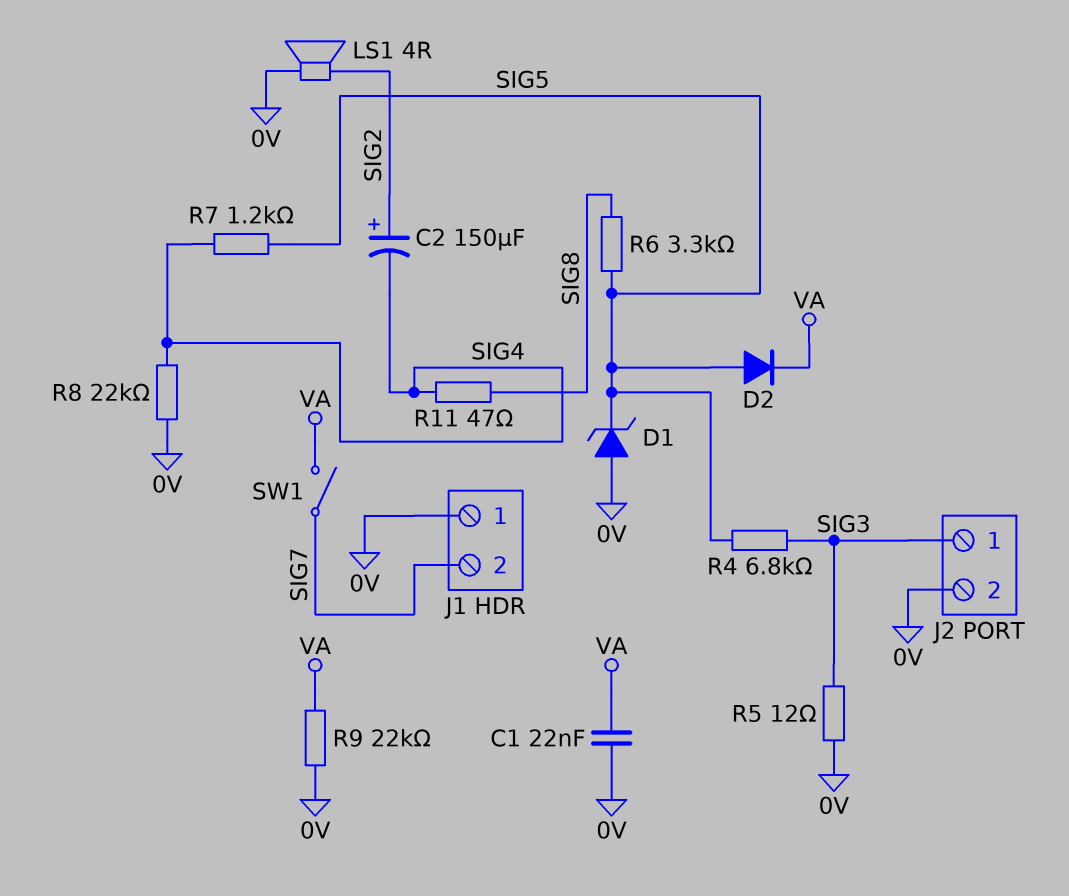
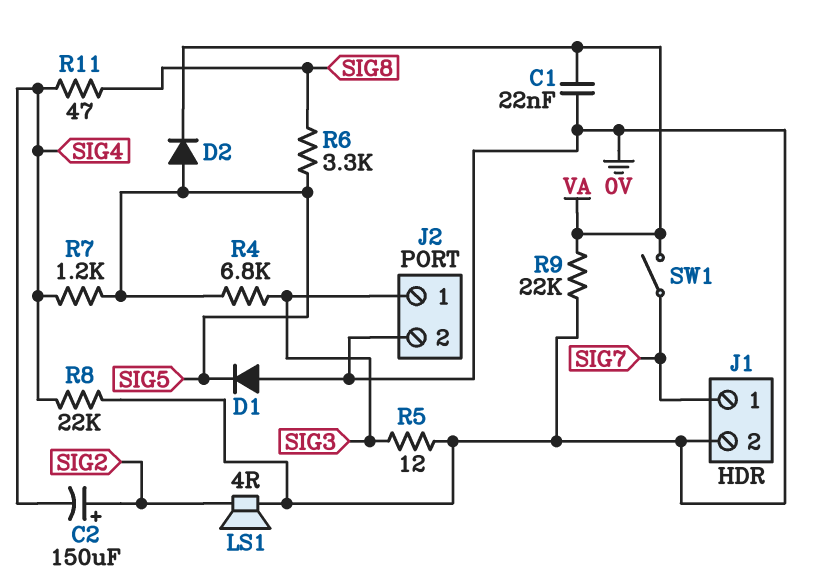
D1: zener (A 0V, K SIG5) -> diode (A 0V, K SIG5)
J1 pin 1: 0V -> SIG7
J1 pin 2: SIG7 -> 0V

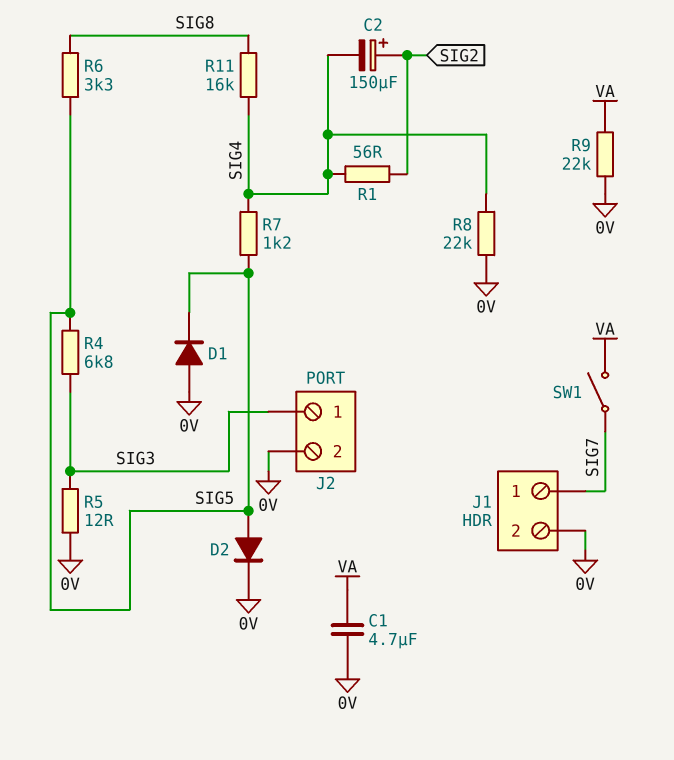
C1: 22nF (0V, VA) -> 4.7uF (0V, VA)
D2: diode (A SIG5, K VA) -> diode (A SIG5, K 0V)
LS1: speaker 4R (0V, SIG2) -> none
R1: none -> 56 (SIG2, SIG4)
R11: 47 (SIG4, SIG8) -> 16k (SIG4, SIG8)

